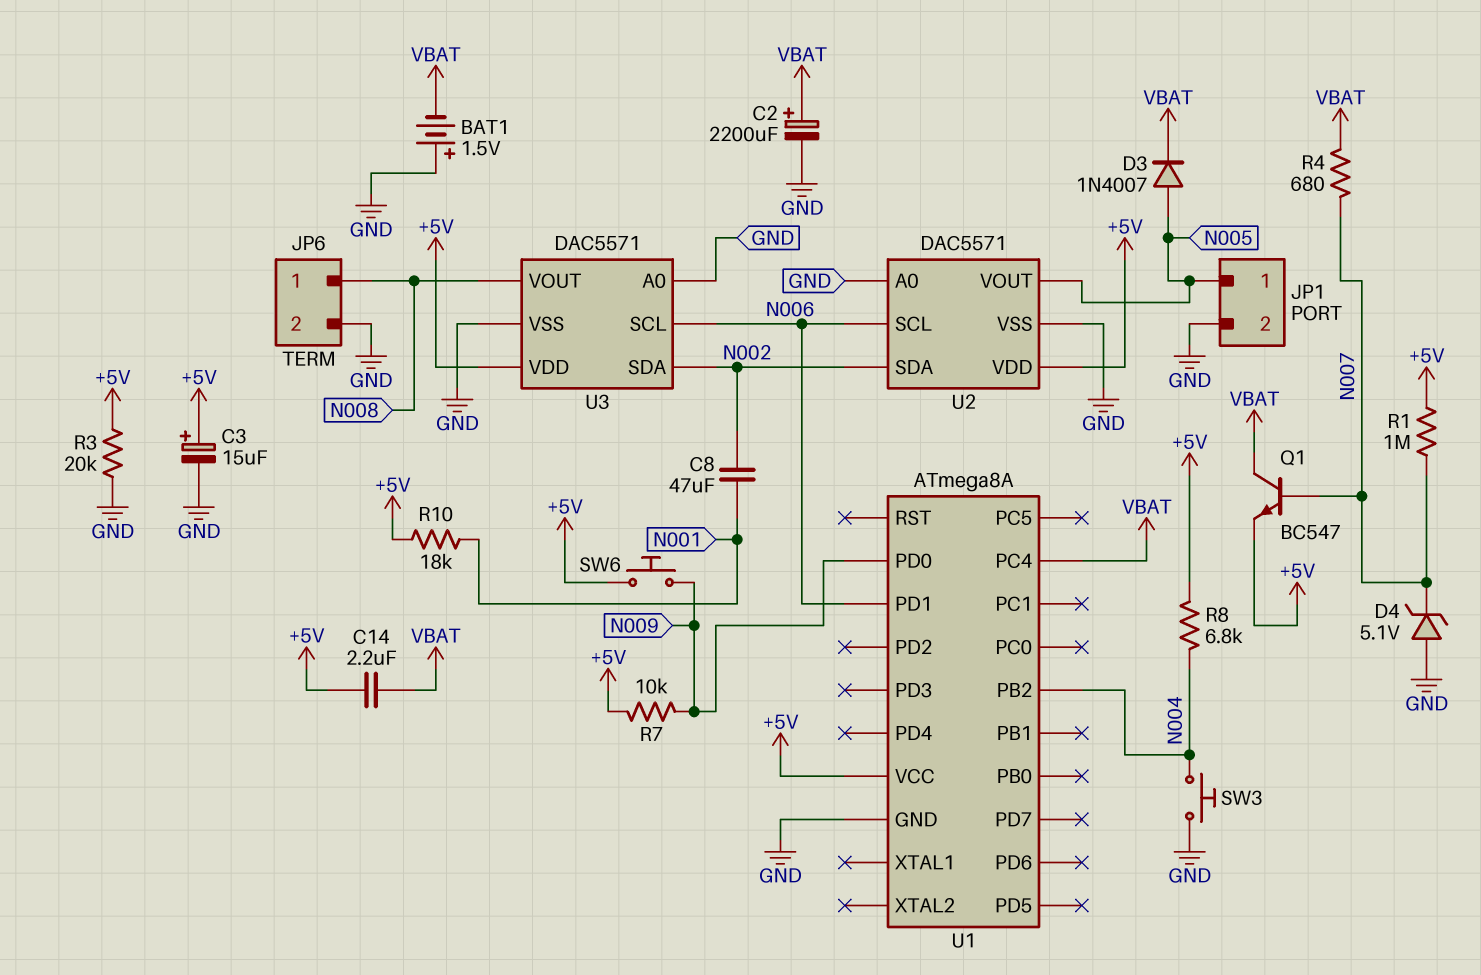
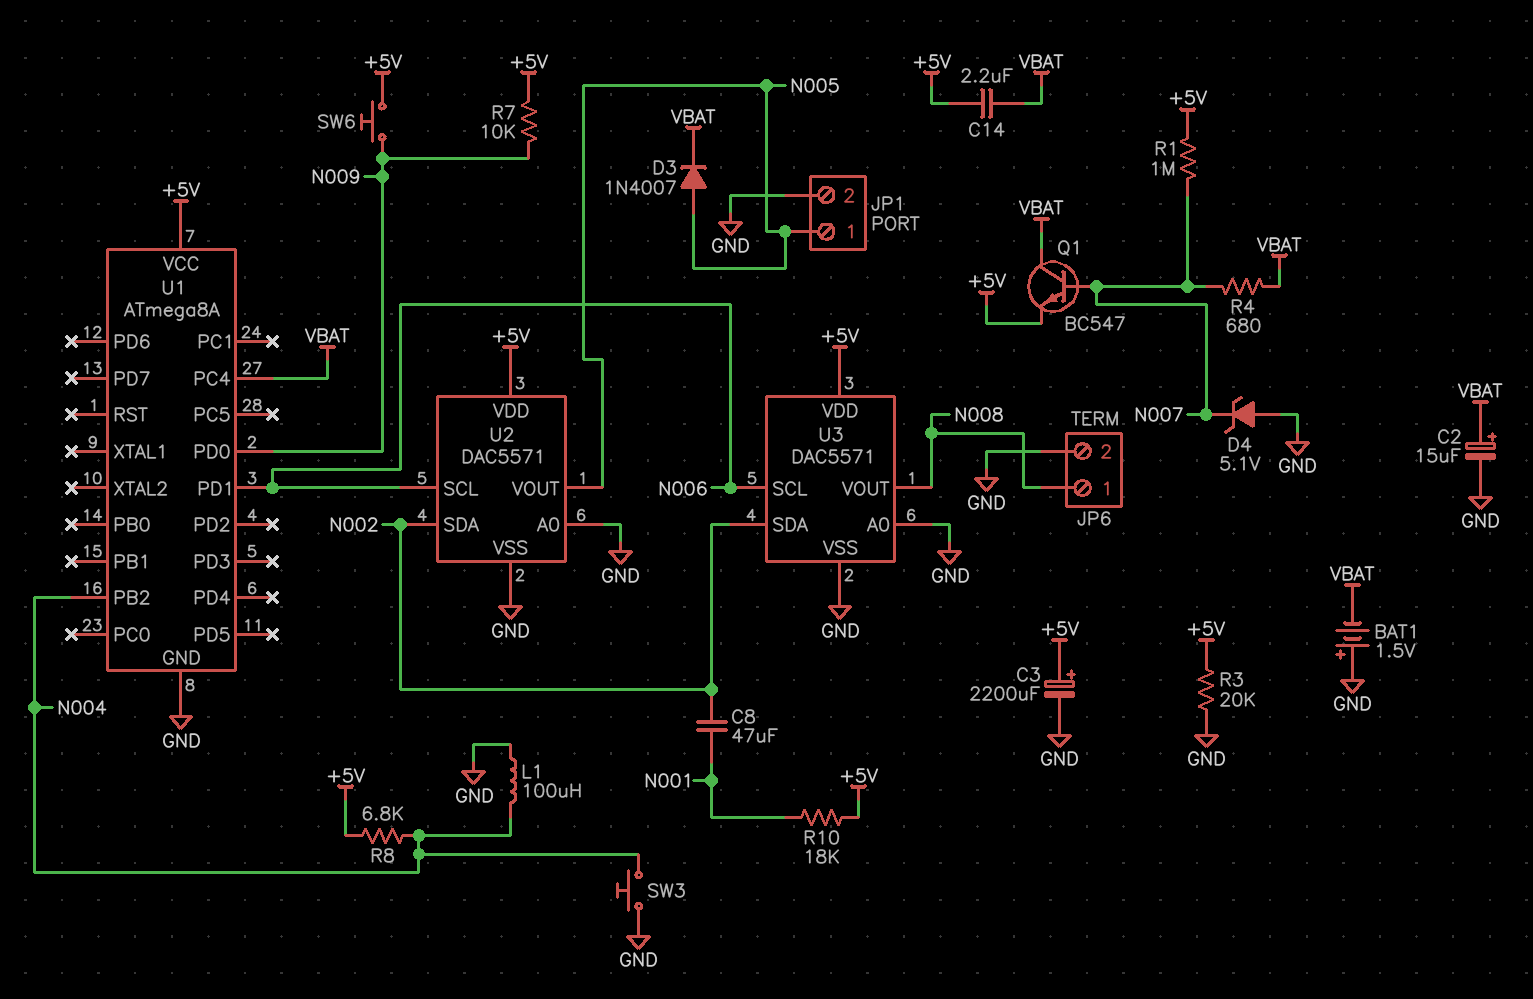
C2: 2200uF (plus VBAT, minus GND) -> 15uF (plus VBAT, minus GND)
C3: 15uF (plus +5V, minus GND) -> 2200uF (plus +5V, minus GND)
L1: none -> 100uH (GND, N004)

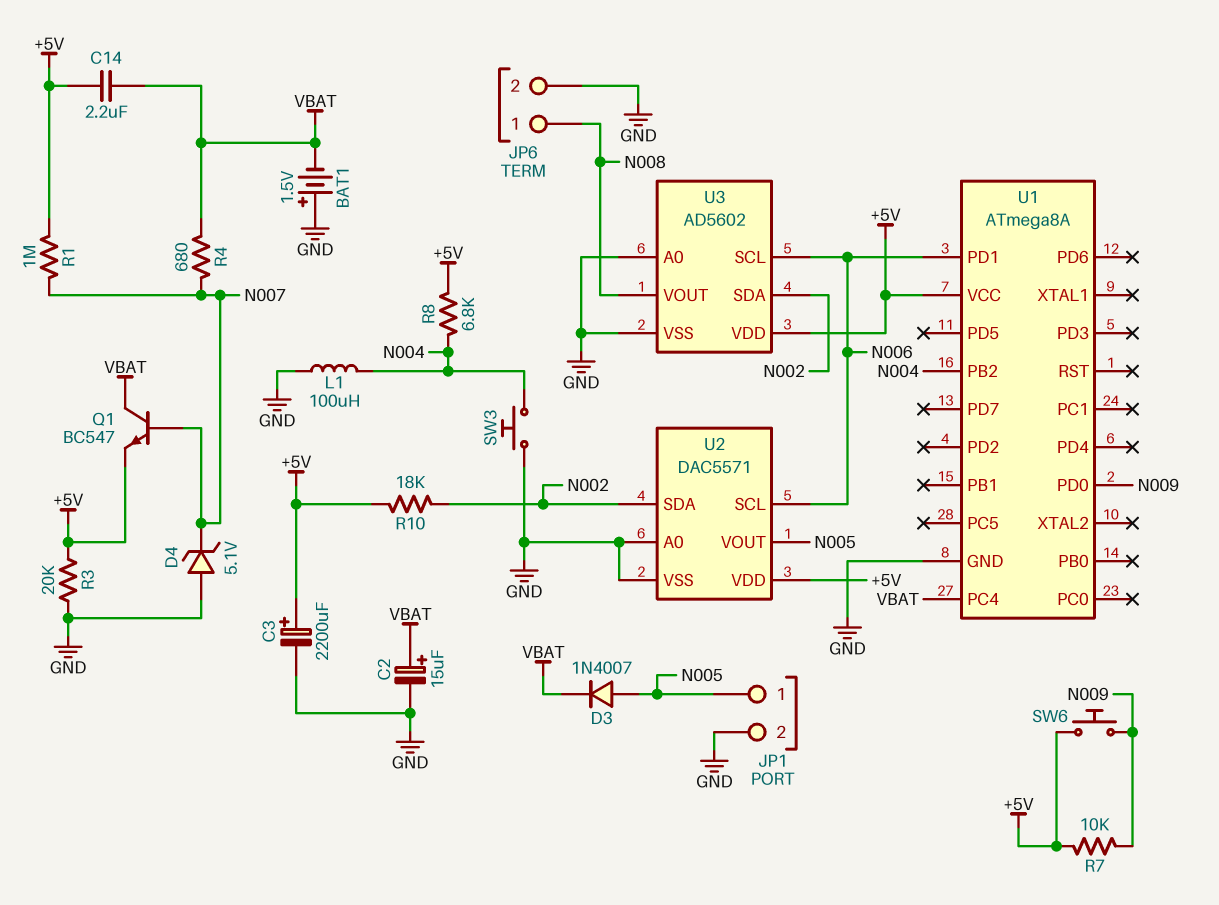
C8: 47uF (N001, N002) -> none
R10: 18k (+5V, N001) -> 18k (+5V, N002)
U3: DAC5571 -> AD5602

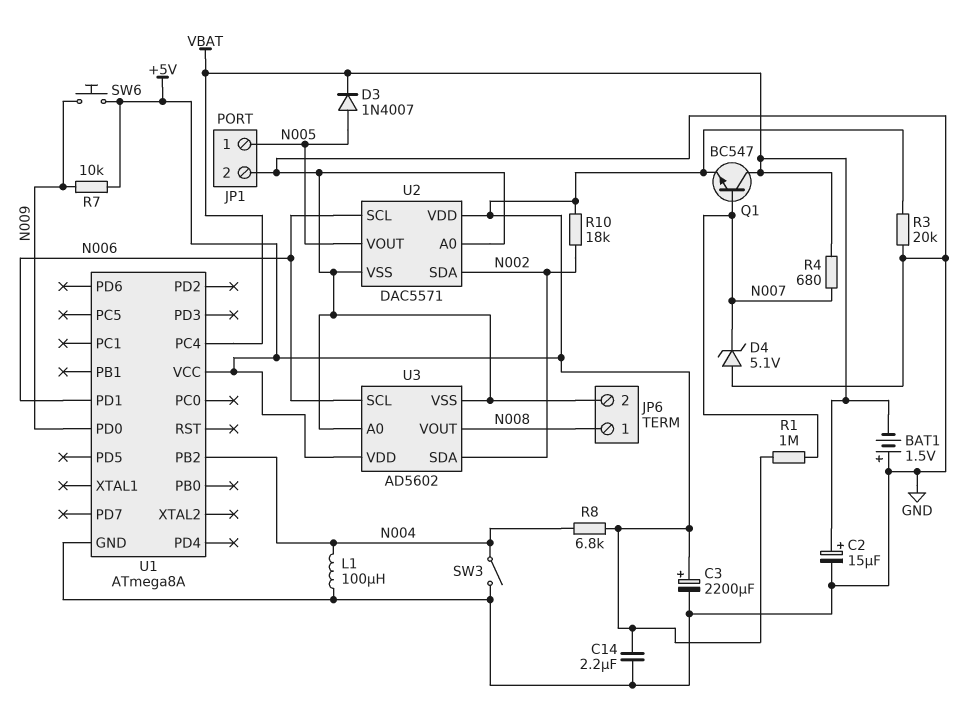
C14: 2.2uF (+5V, VBAT) -> 2.2uF (+5V, GND)
SW3: button (GND, N004) -> switch (GND, N004)

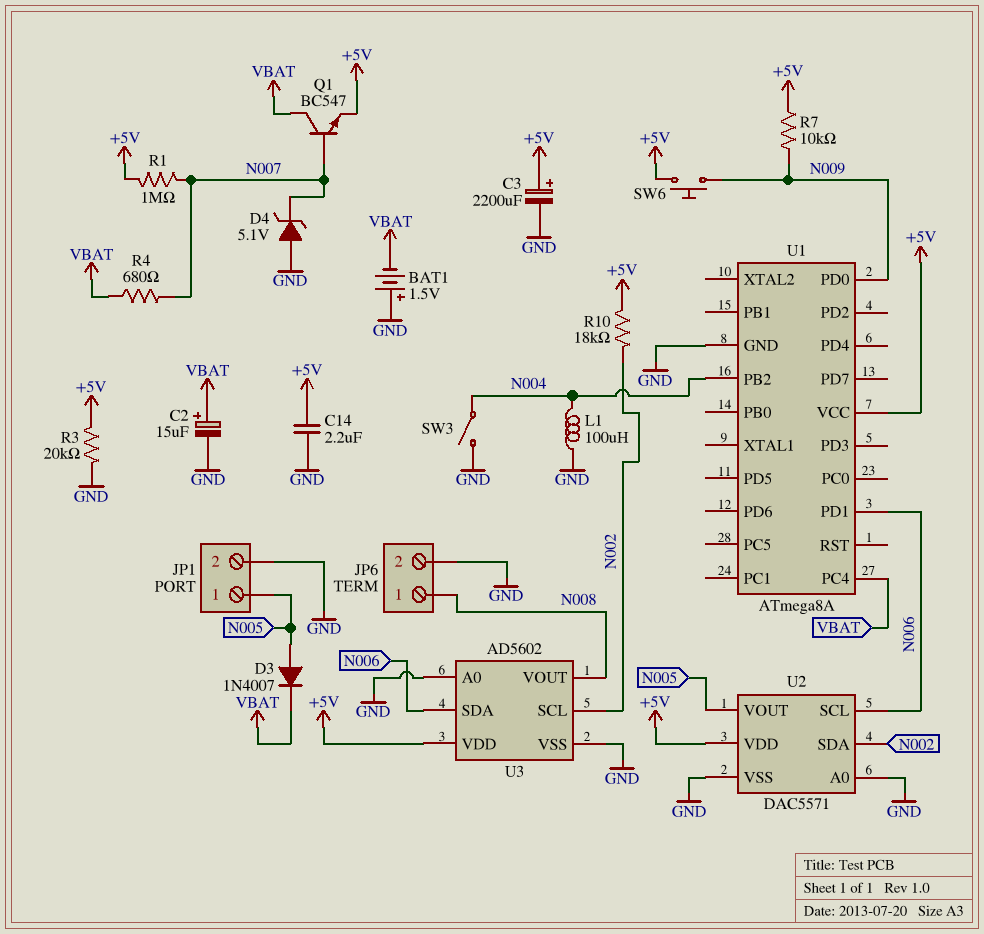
R8: 6.8k (+5V, N004) -> none
U3 pin SCL: N006 -> N002
U3 pin SDA: N002 -> N006

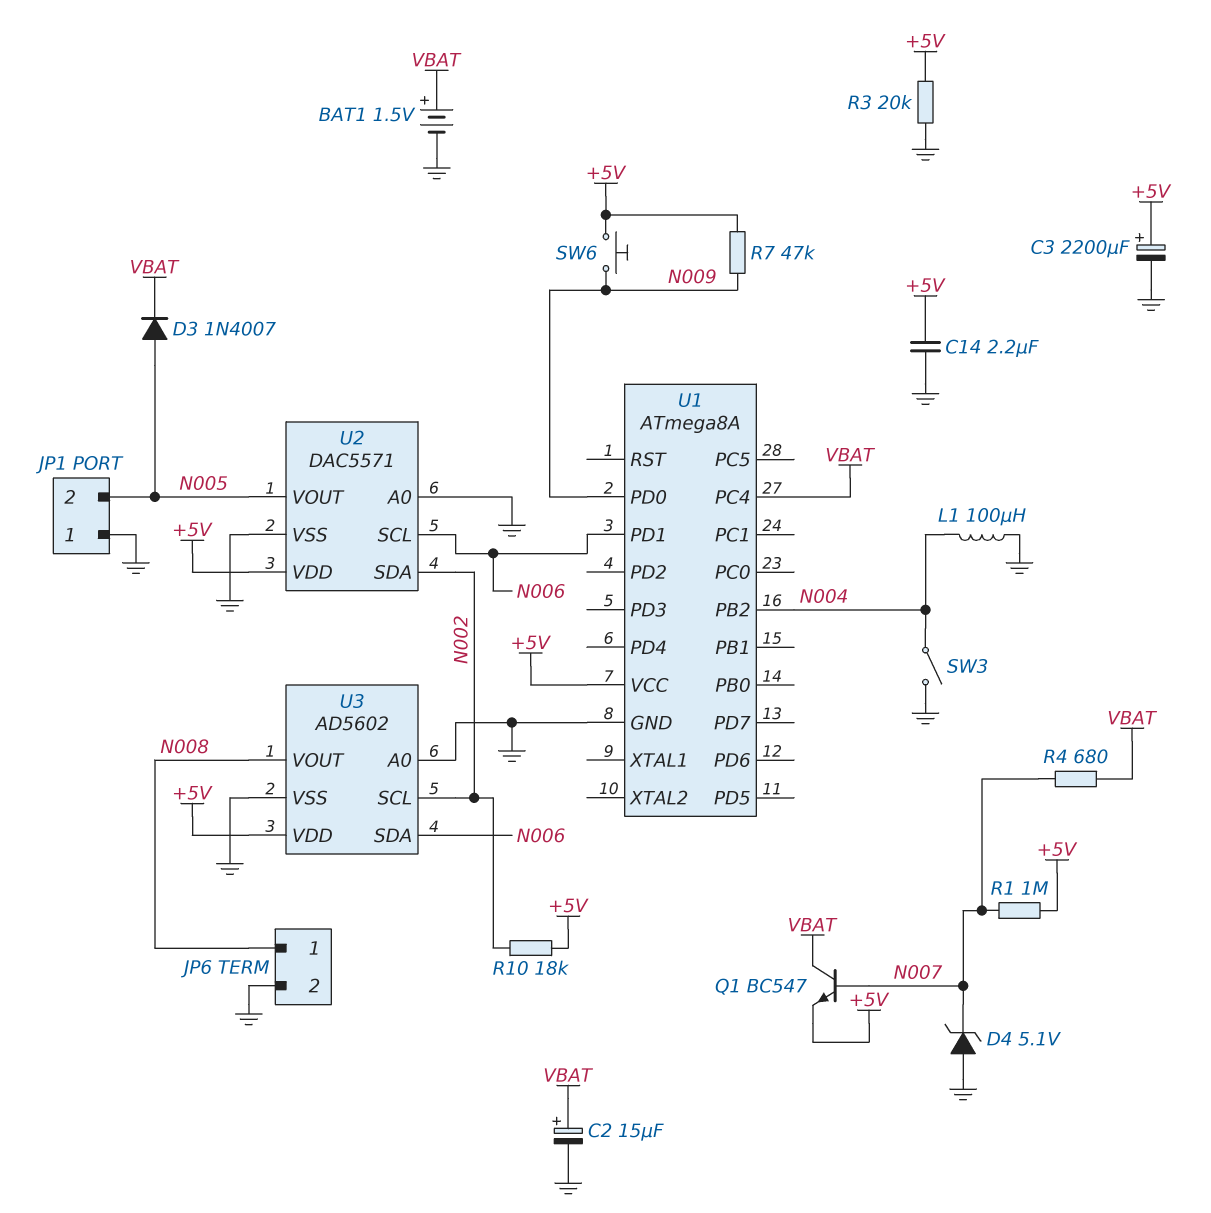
BAT1: 1.5V (plus GND, minus VBAT) -> 1.5V (plus VBAT, minus GND)
JP1 pin 1: N005 -> GND
JP1 pin 2: GND -> N005
R7: 10k (+5V, N009) -> 47k (+5V, N009)

